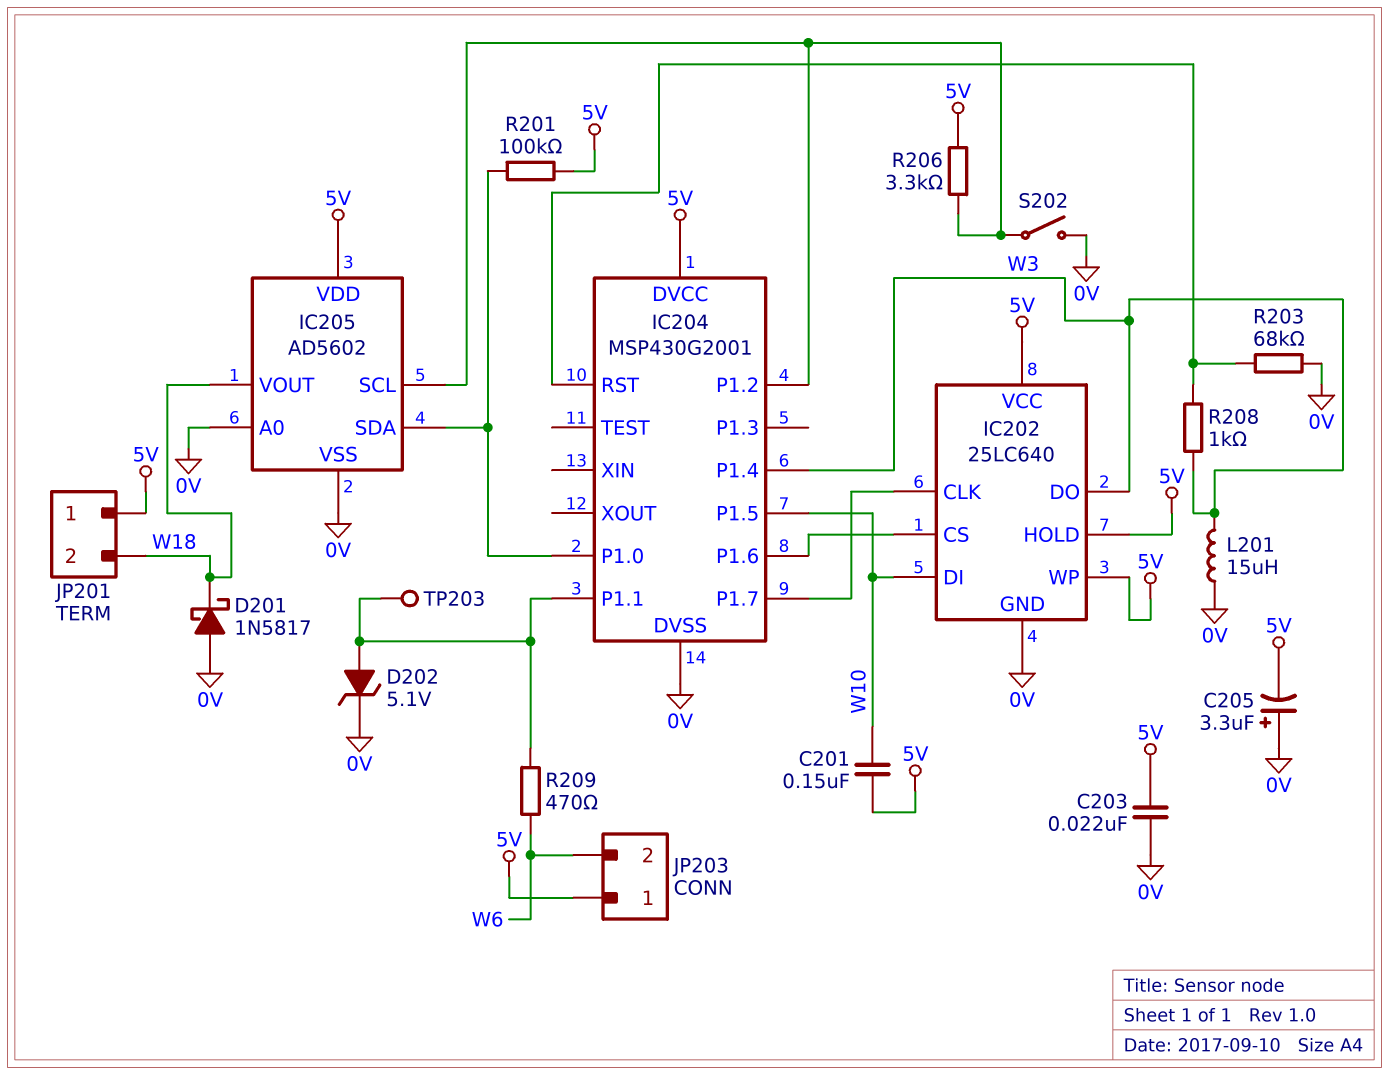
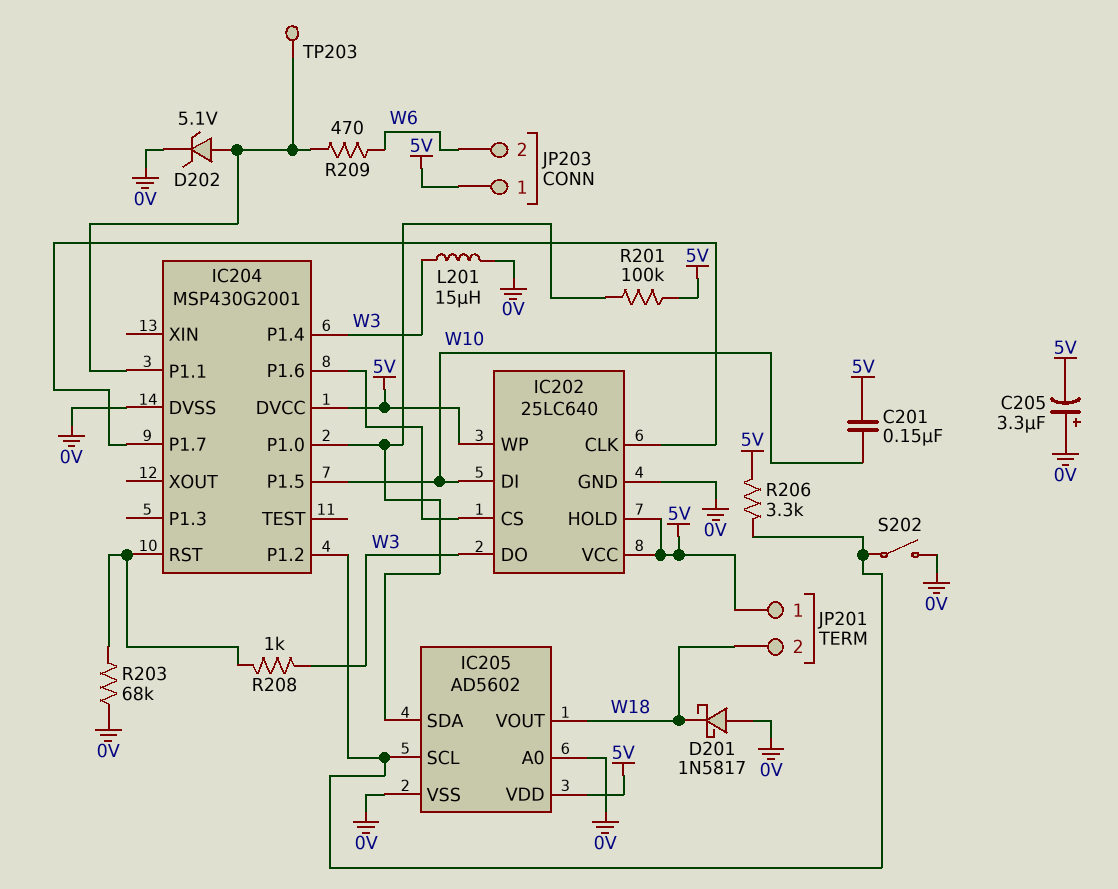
C203: 22nF (0V, 5V) -> none

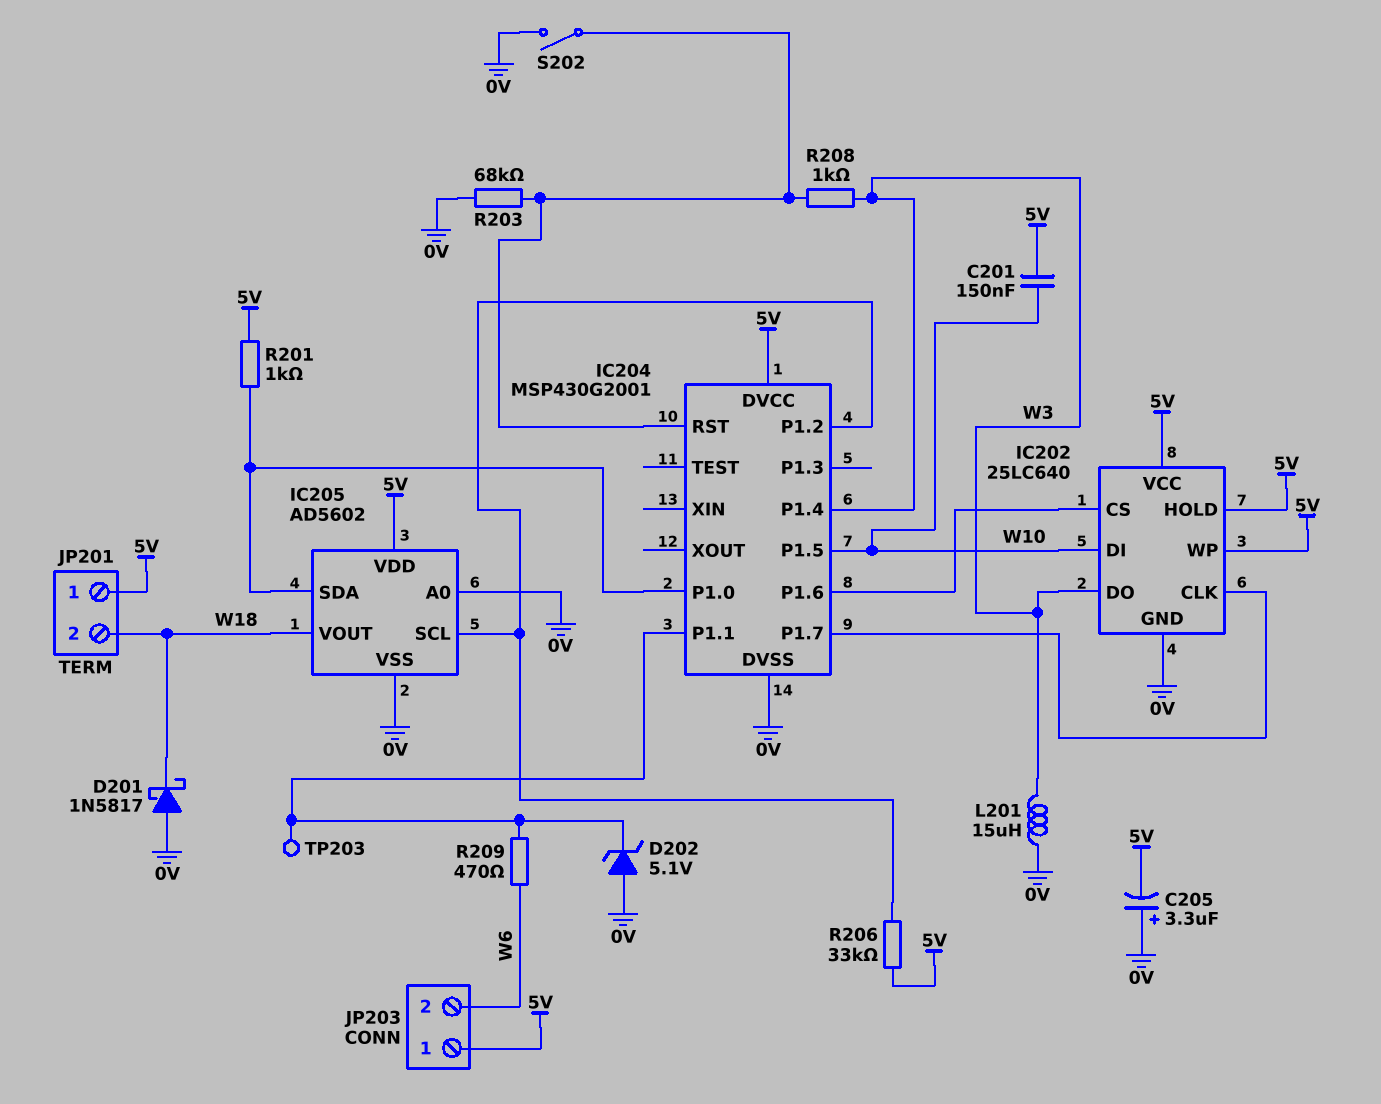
D202: zener 5.1V (A IC204/P1.1, K 0V) -> zener 5.1V (A 0V, K IC204/P1.1)
R201: 100k (5V, IC204/P1.0) -> 1k (5V, IC204/P1.0)
R206: 3.3k (5V, IC204/P1.2) -> 33k (5V, IC204/P1.2)
S202: switch (0V, IC204/P1.2) -> switch (0V, IC204/RST)

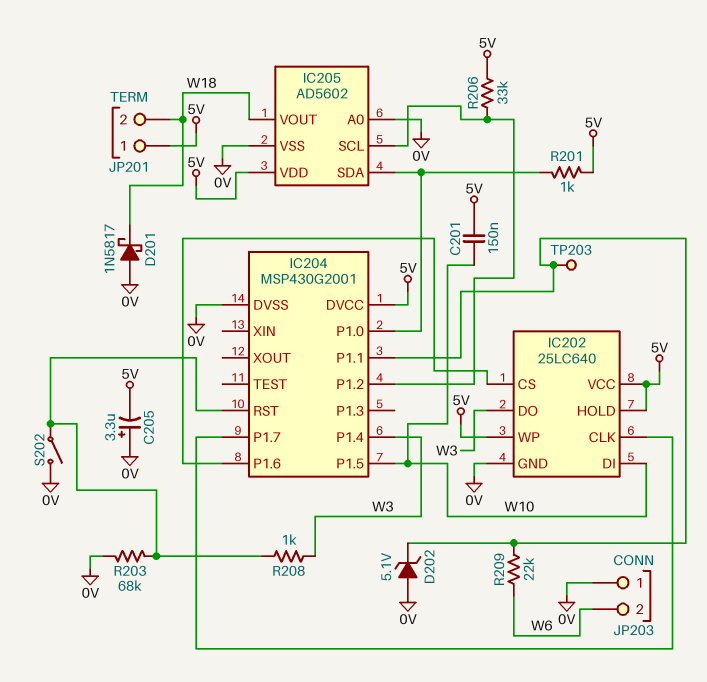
JP203 pin 1: 5V -> 0V
L201: 15uH (0V, W3) -> none
R209: 470 (IC204/P1.1, W6) -> 22k (IC204/P1.1, W6)

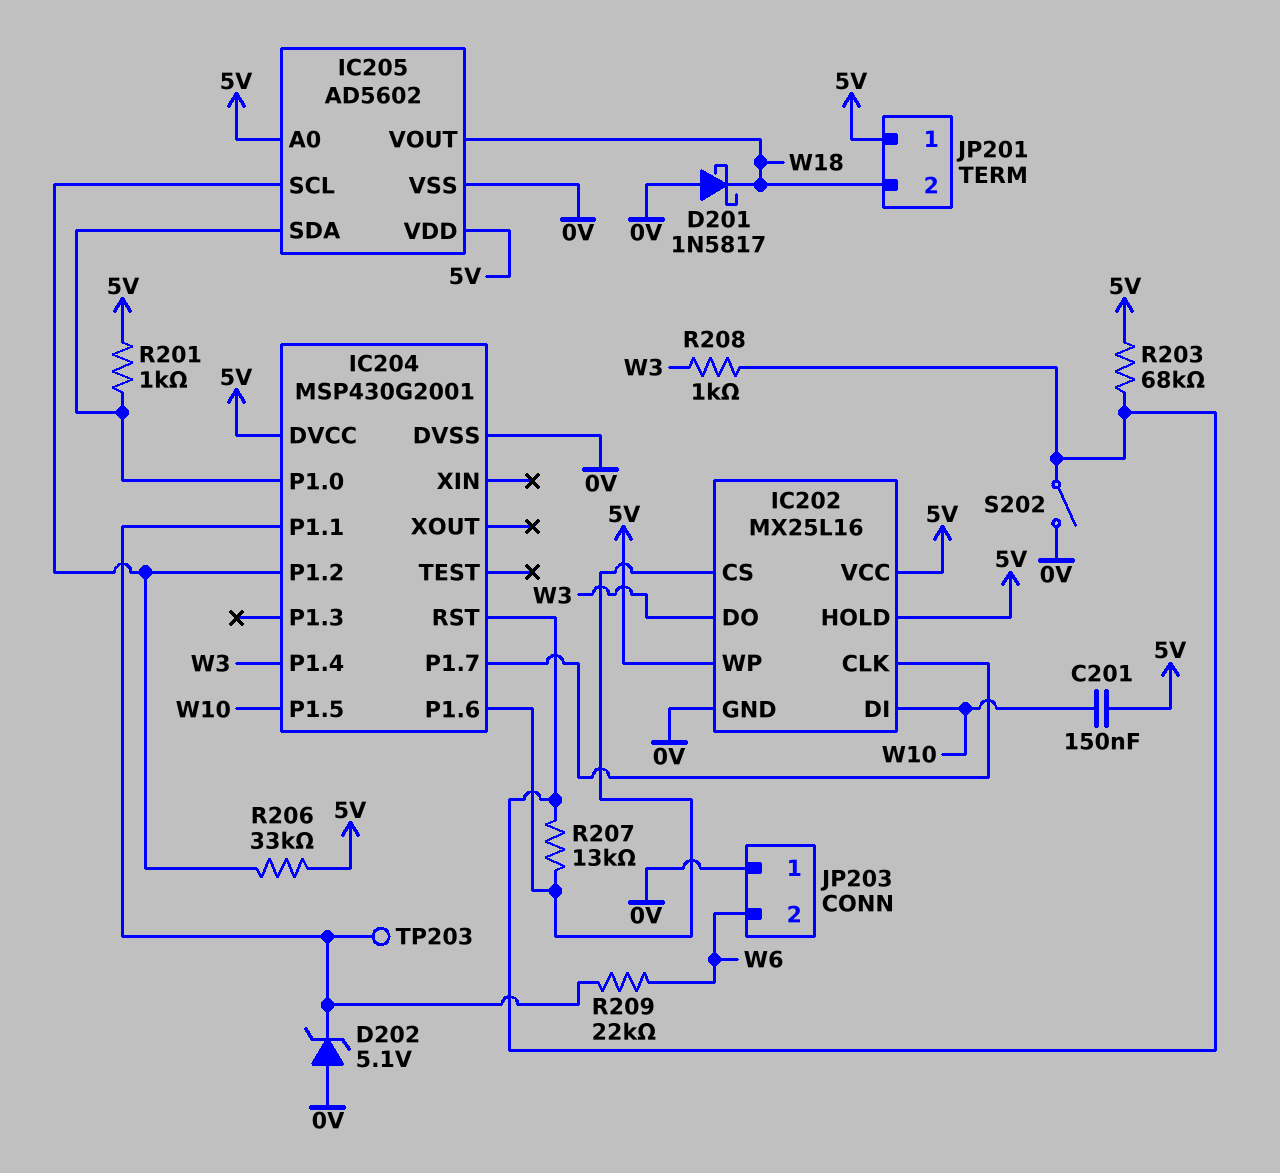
C205: 3.3uF (plus 0V, minus 5V) -> none
IC202: 25LC640 -> MX25L16
IC205 pin A0: 0V -> 5V
R203: 68k (0V, IC204/RST) -> 68k (5V, IC204/RST)
R207: none -> 13k (IC202/CS, IC204/RST)

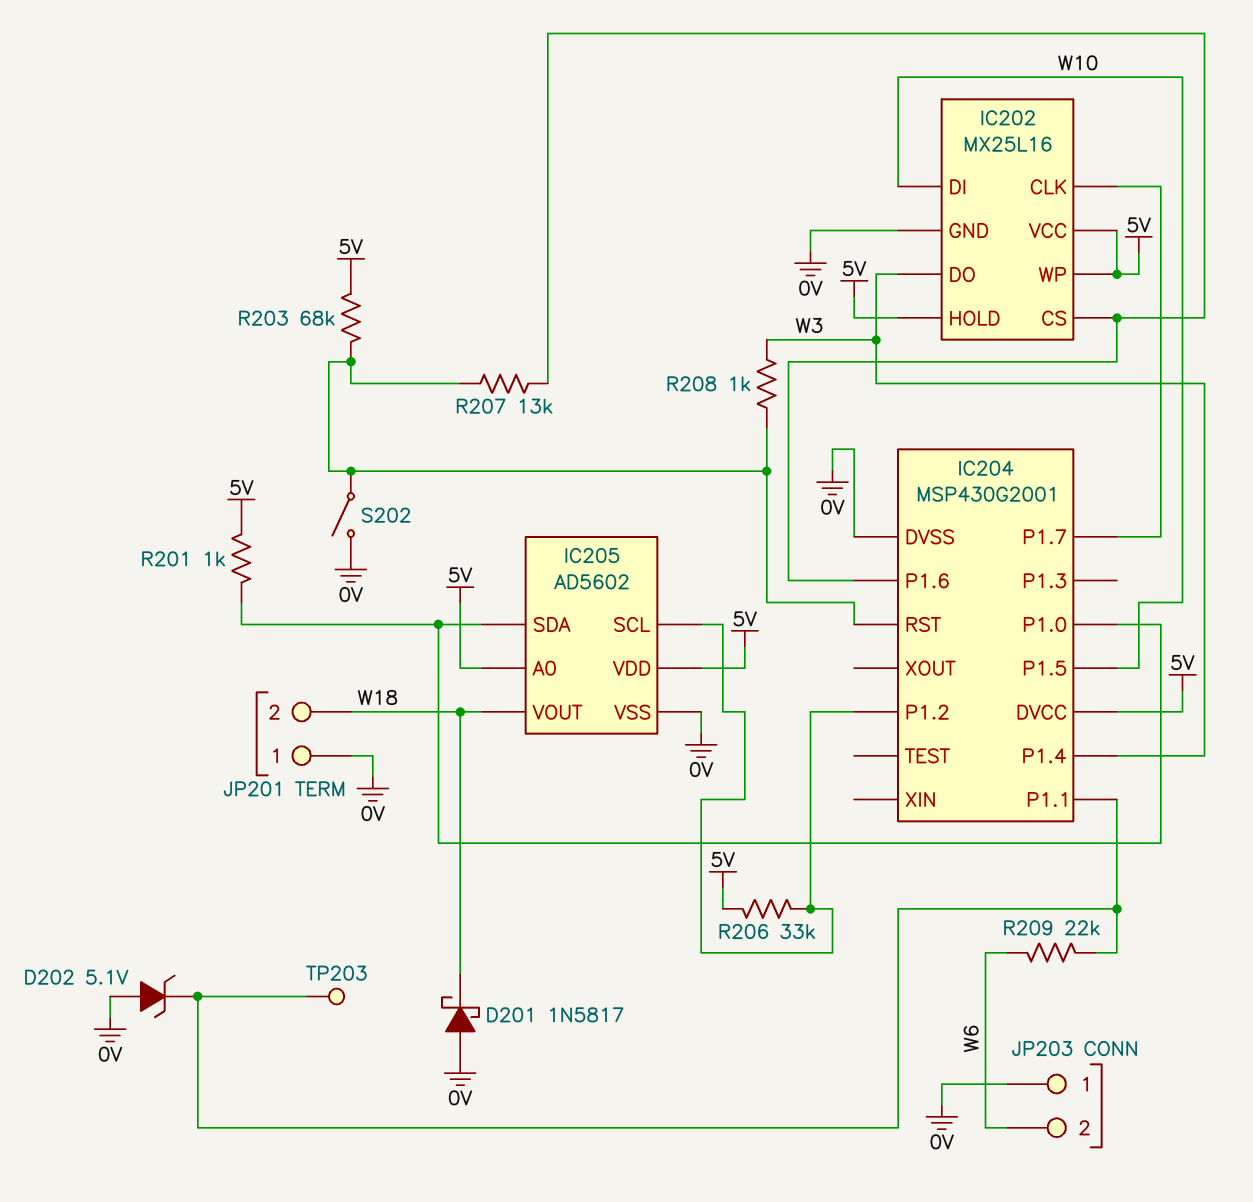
C201: 150nF (5V, W10) -> none
JP201 pin 1: 5V -> 0V

